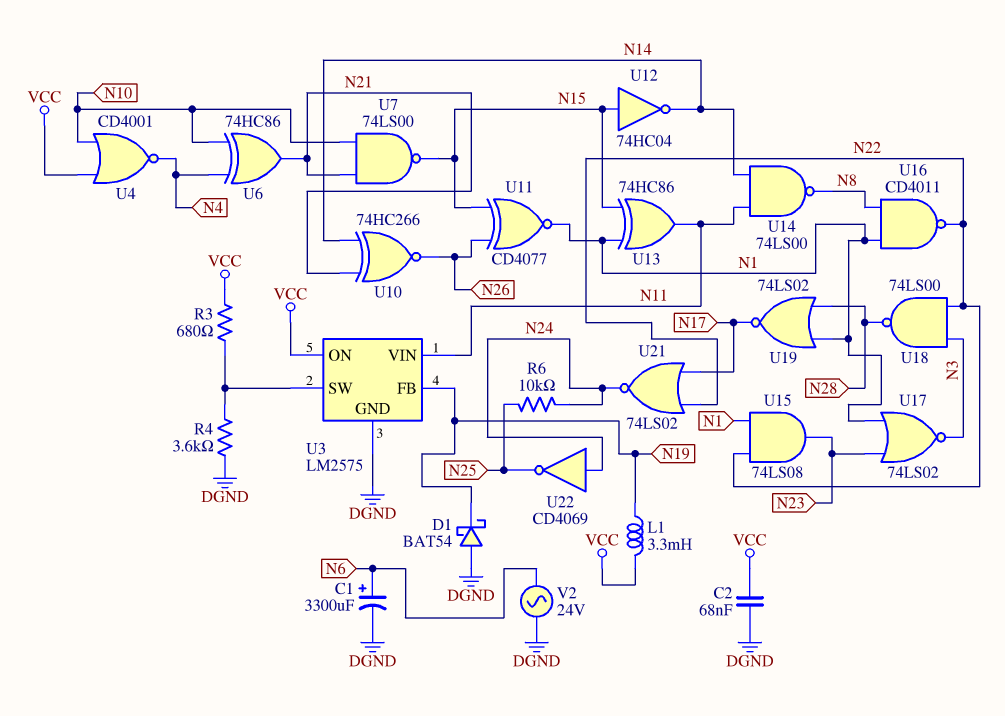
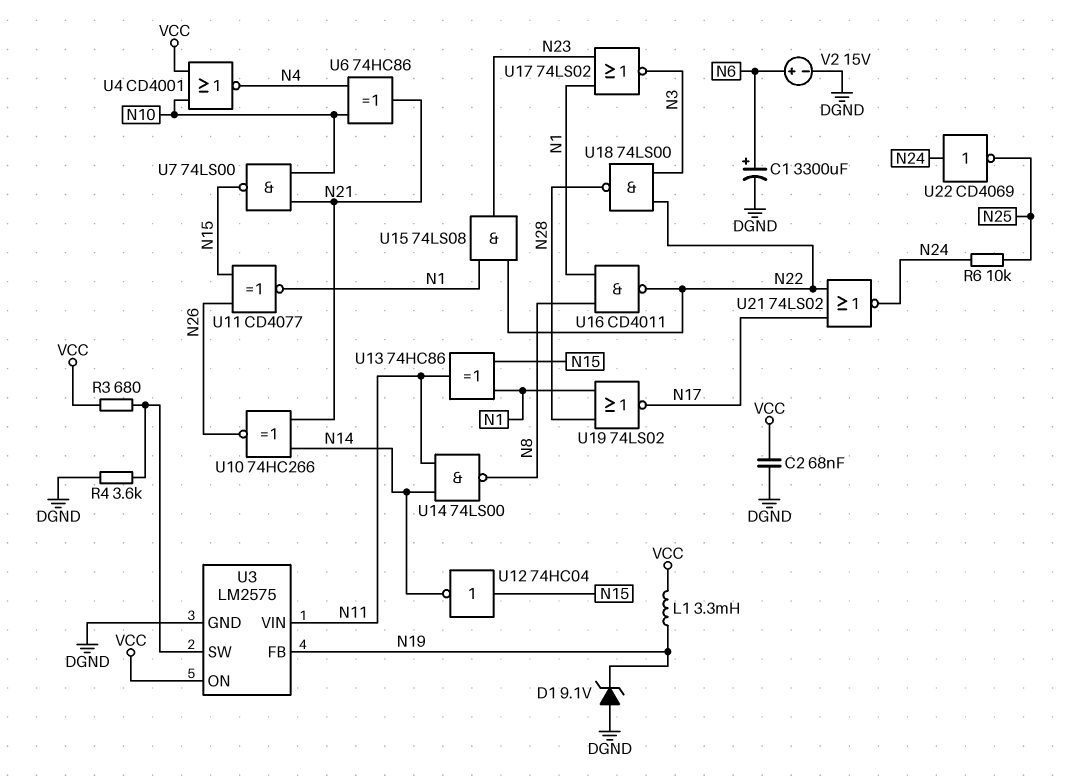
D1: schottky BAT54 (A DGND, K N19) -> zener 9.1V (A DGND, K N19)
V2: AC 24V (DGND, N6) -> 15V (plus N6, minus DGND)

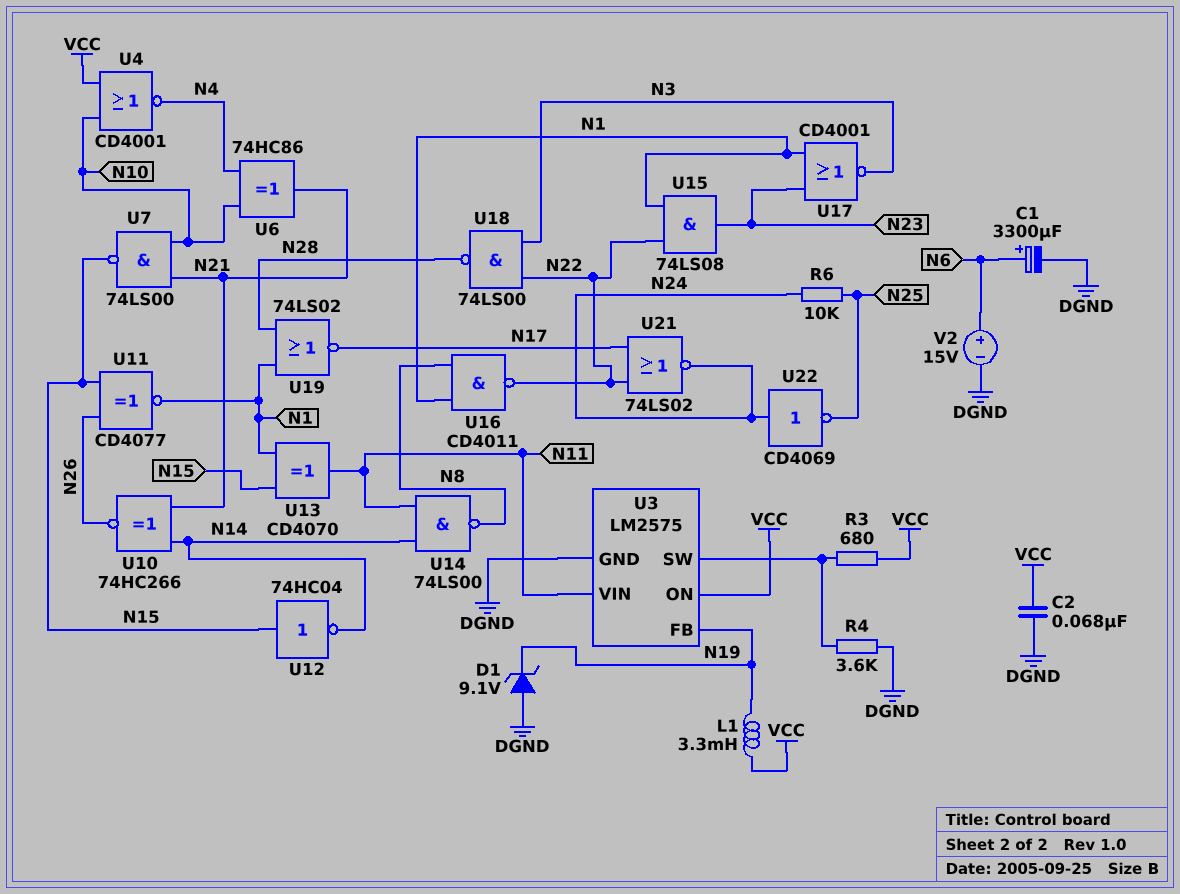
U13: XOR 74HC86 (in N1, in N15, out N11) -> XOR CD4070 (in N1, in N15, out N11)
U17: NOR 74LS02 (in N1, in N23, out N3) -> NOR CD4001 (in N1, in N23, out N3)

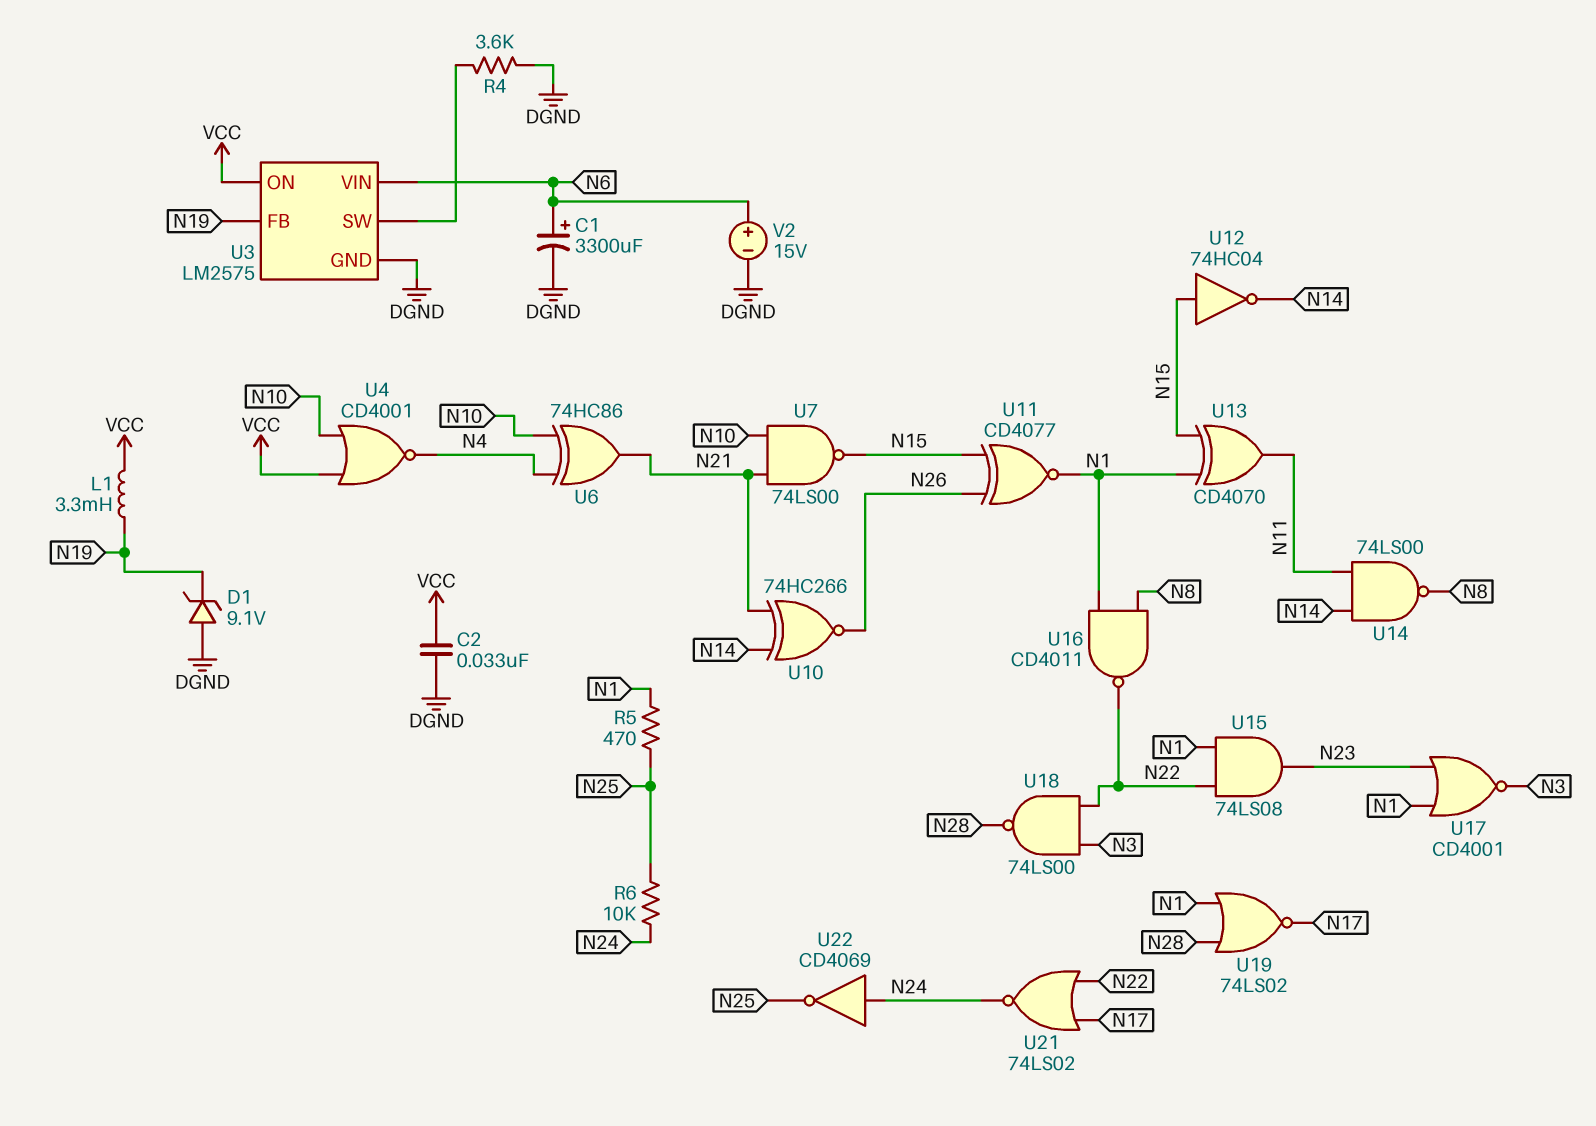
C2: 68nF (DGND, VCC) -> 33nF (DGND, VCC)
R3: 680 (U3/SW, VCC) -> none
R5: none -> 470 (N1, N25)
U3 pin VIN: N11 -> N6

